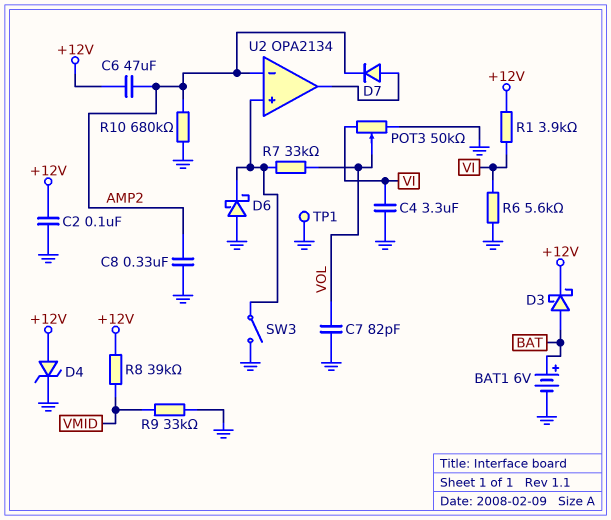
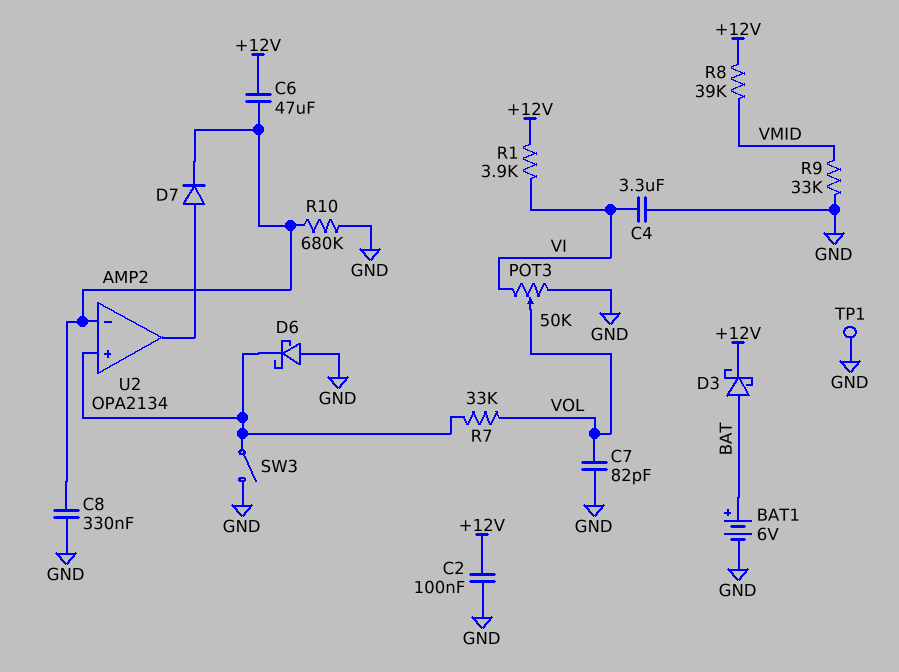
D4: zener (A +12V, K GND) -> none
R6: 5.6k (GND, VI) -> none

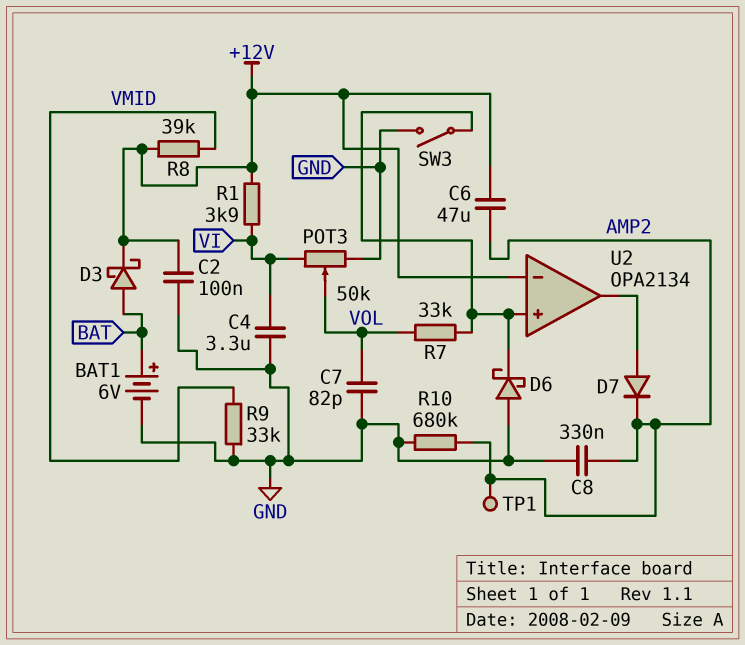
TP1: test point (GND) -> test point (AMP2)
U2 pin in-: AMP2 -> +12V

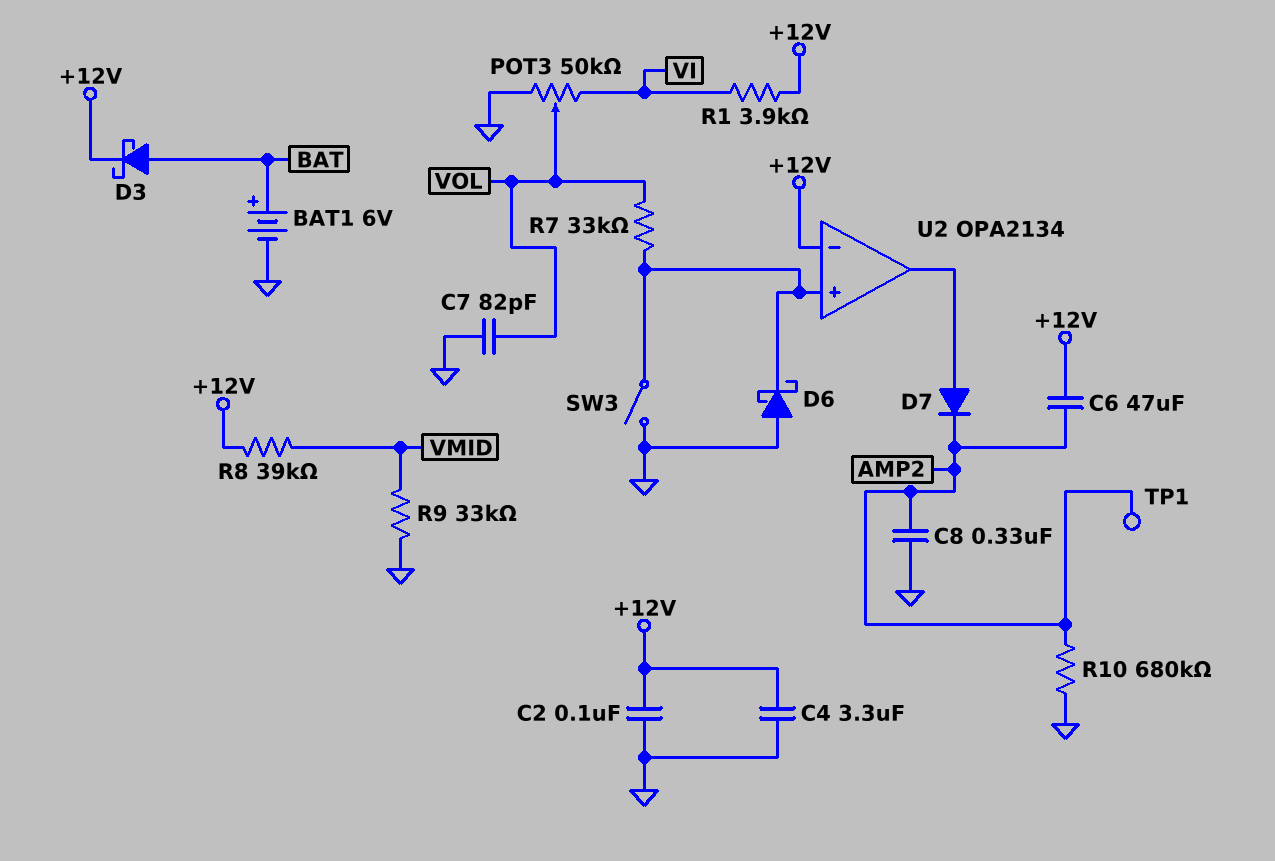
C4: 3.3uF (GND, VI) -> 3.3uF (+12V, GND)

